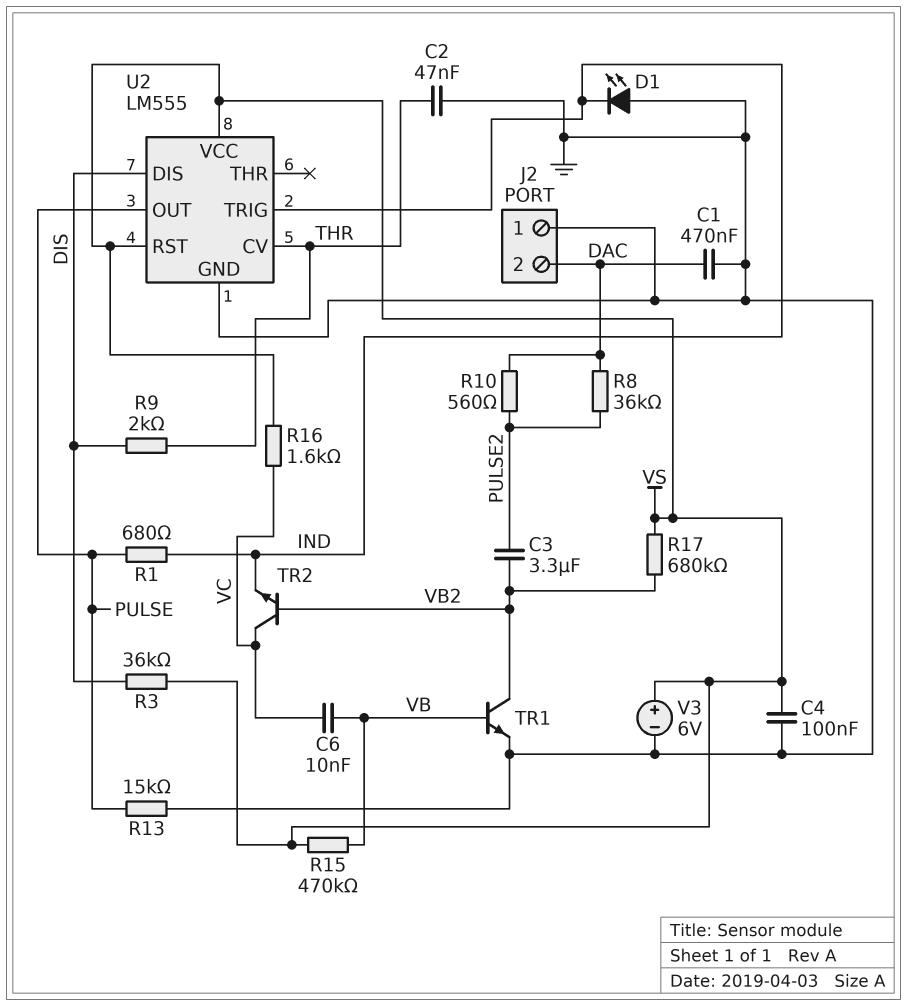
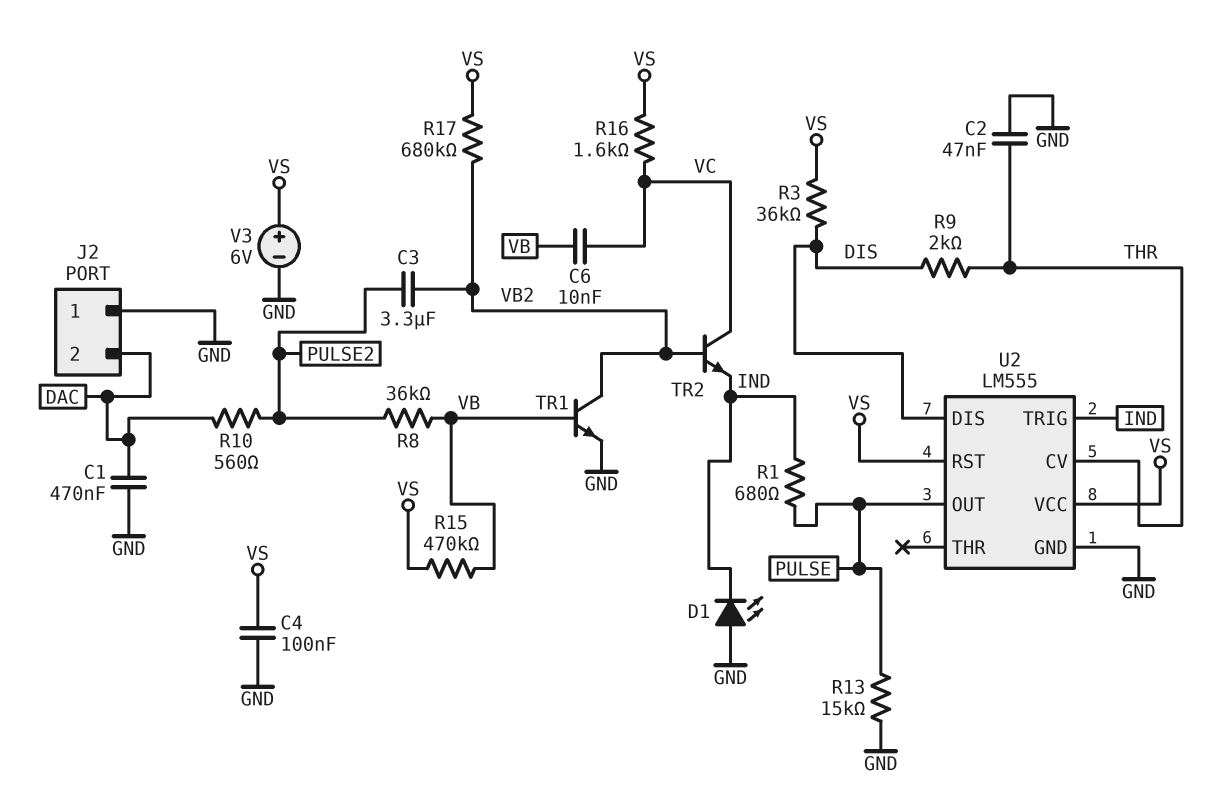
R8: 36k (DAC, PULSE2) -> 36k (PULSE2, VB)

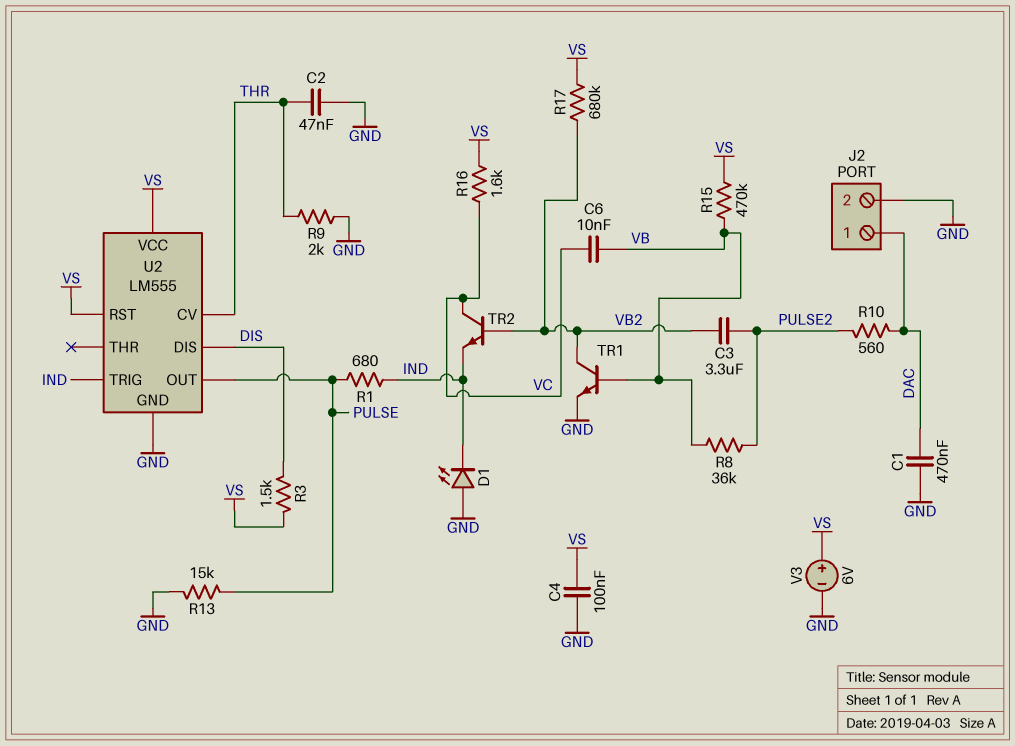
J2 pin 1: GND -> DAC
J2 pin 2: DAC -> GND
R3: 36k (DIS, VS) -> 1.5k (DIS, VS)
R9: 2k (DIS, THR) -> 2k (GND, THR)

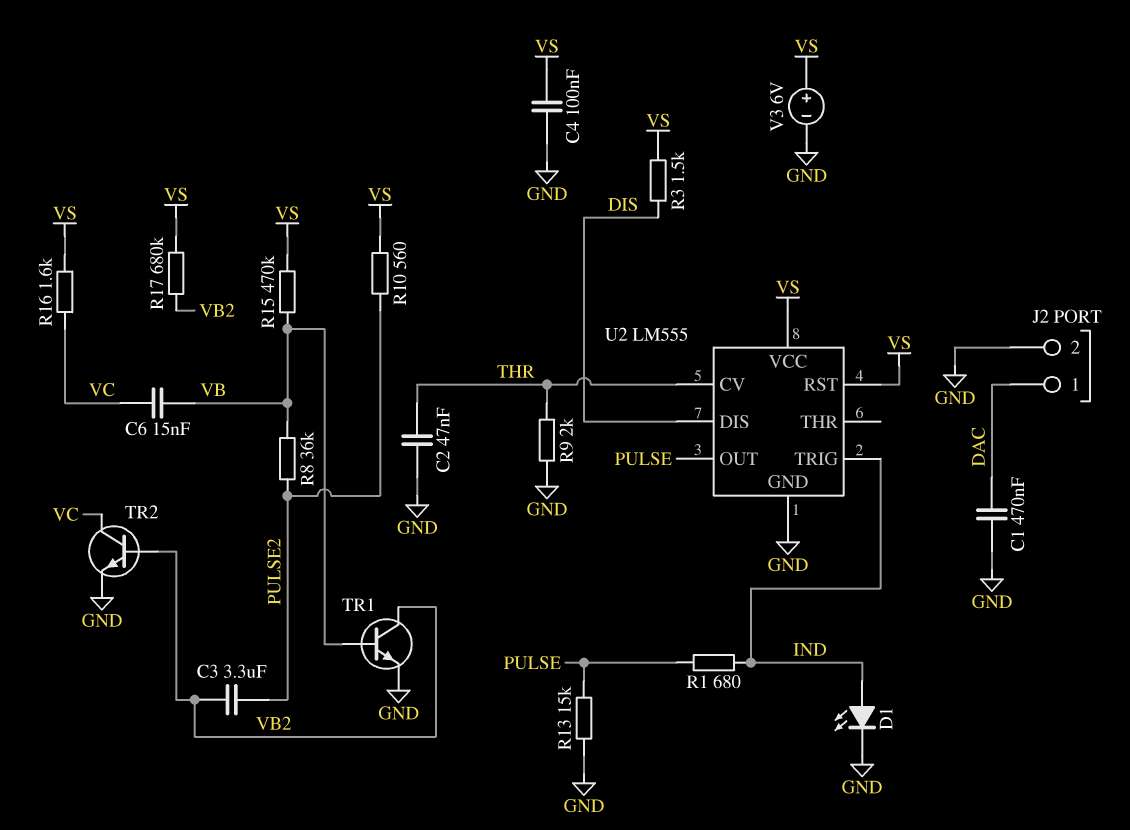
C6: 10nF (VB, VC) -> 15nF (VB, VC)
D1: LED (A GND, K IND) -> LED (A IND, K GND)
R10: 560 (DAC, PULSE2) -> 560 (PULSE2, VS)
TR2: NPN (B VB2, C VC, E IND) -> NPN (B VB2, C VC, E GND)

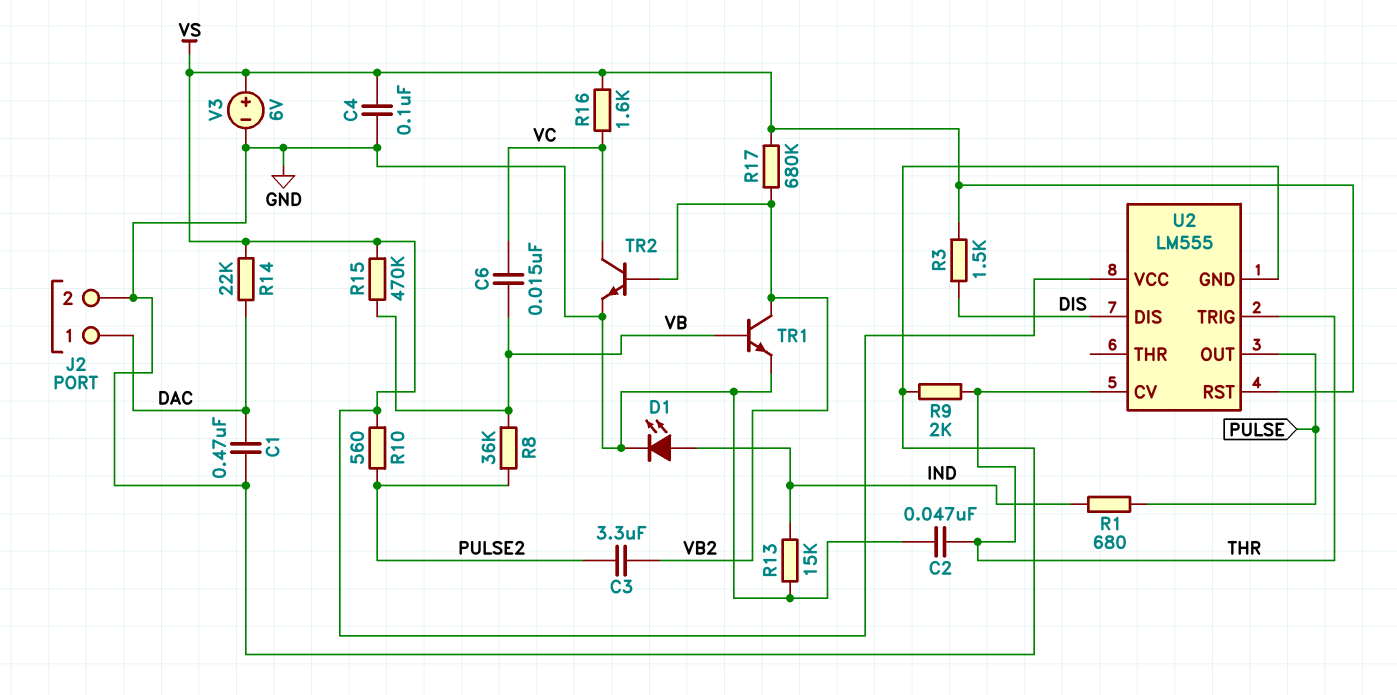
R13: 15k (GND, PULSE) -> 15k (GND, IND)
R14: none -> 22k (DAC, VS)
U2 pin TRIG: IND -> THR

